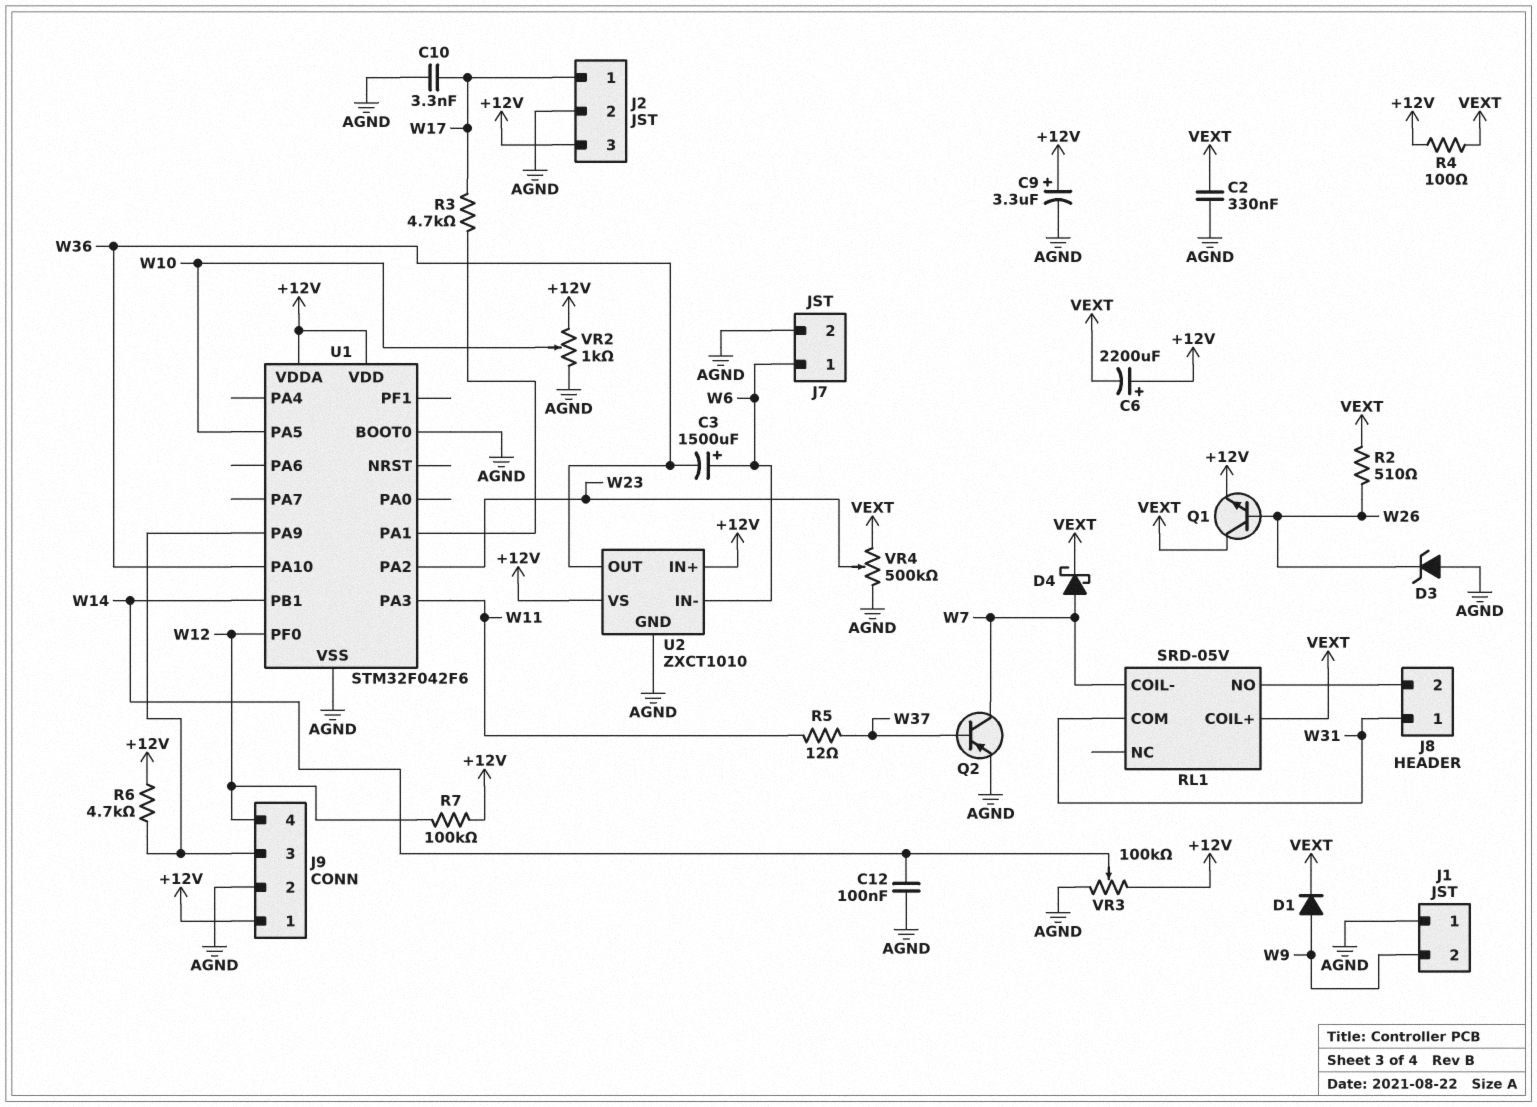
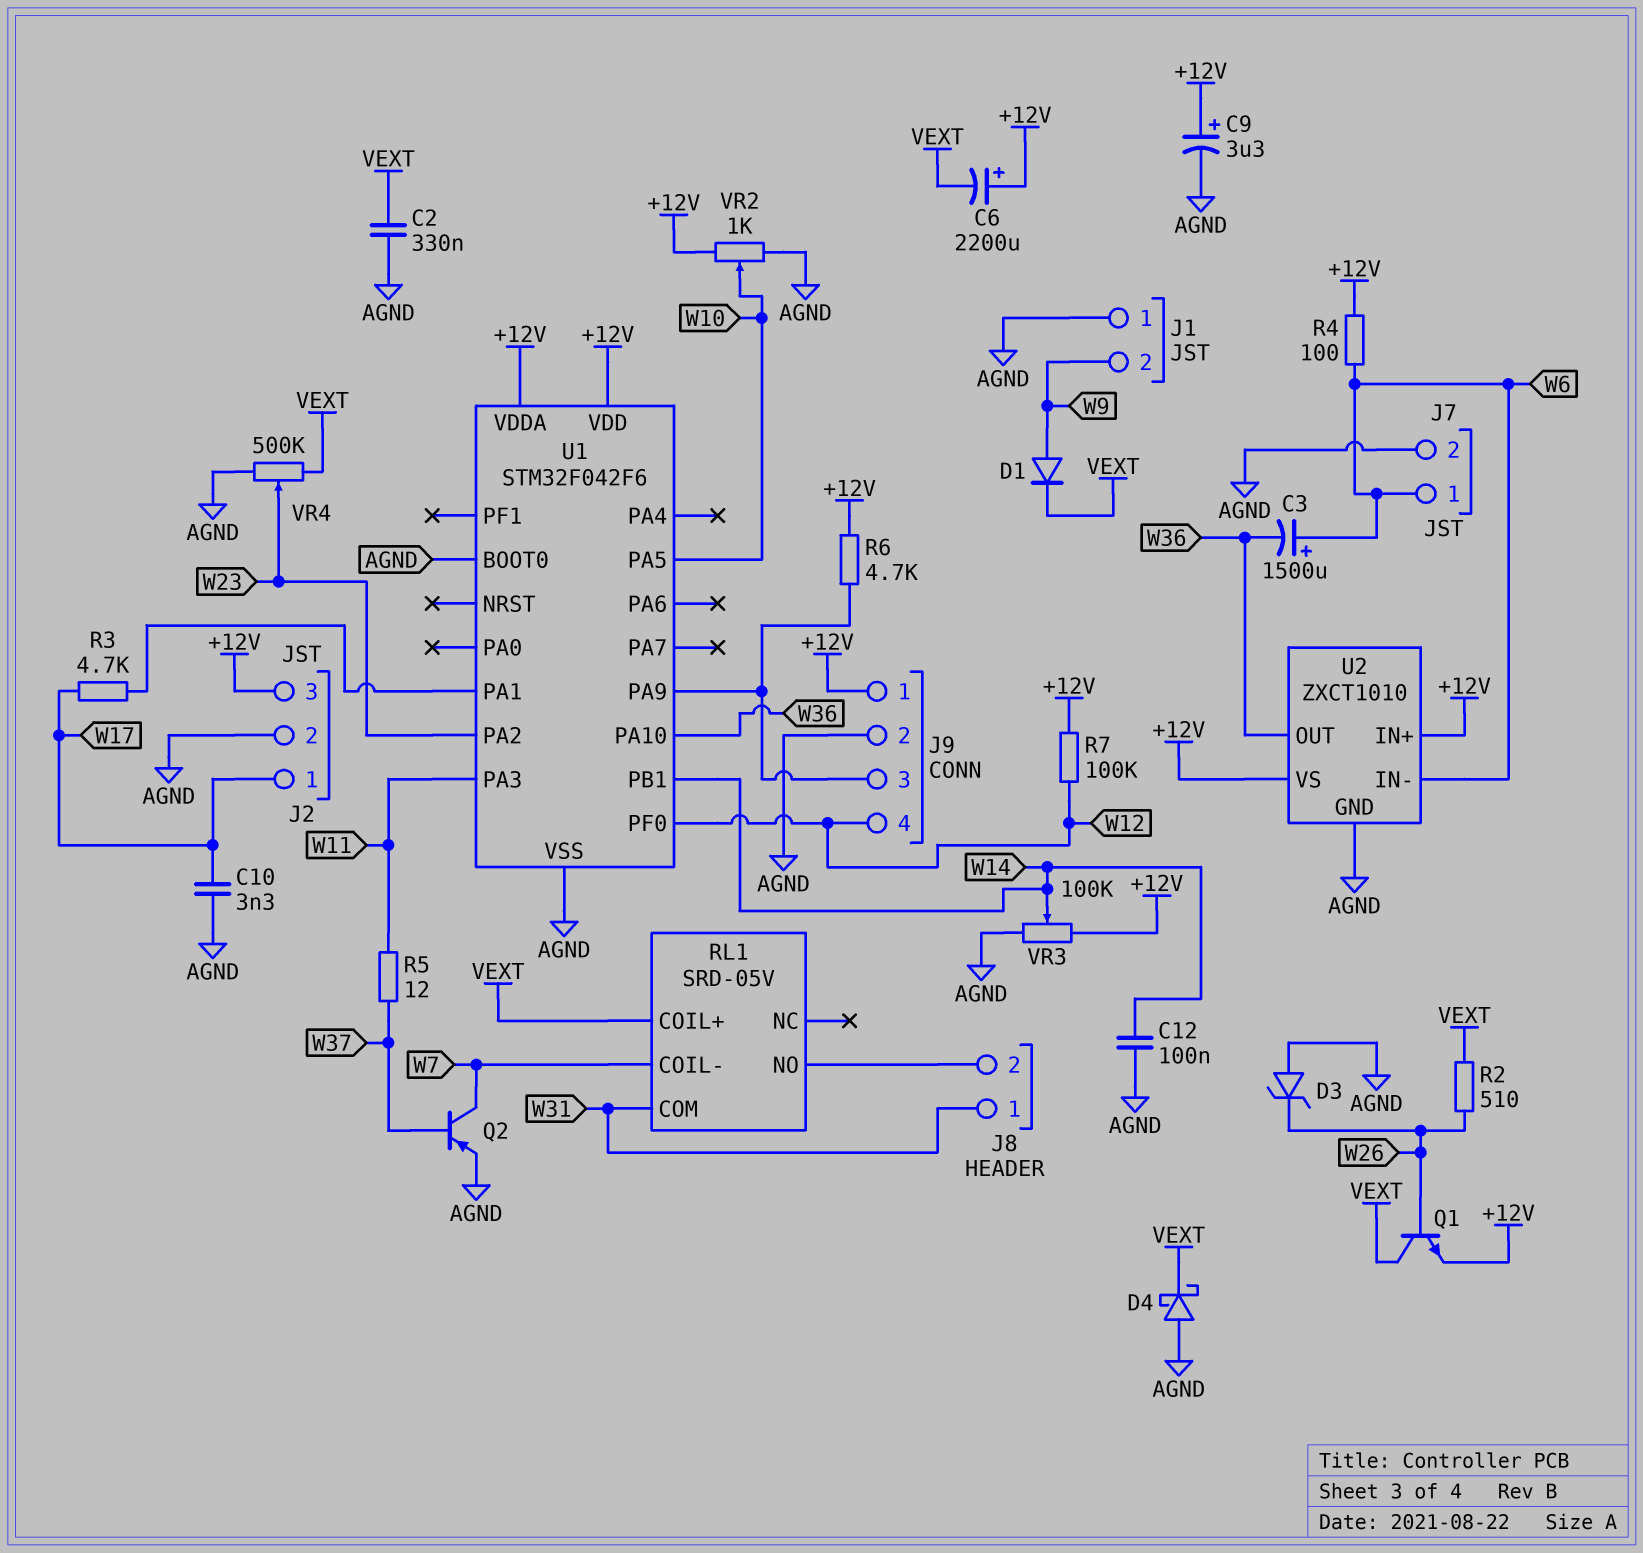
D4: schottky (A W7, K VEXT) -> schottky (A AGND, K VEXT)
R4: 100 (+12V, VEXT) -> 100 (+12V, W6)

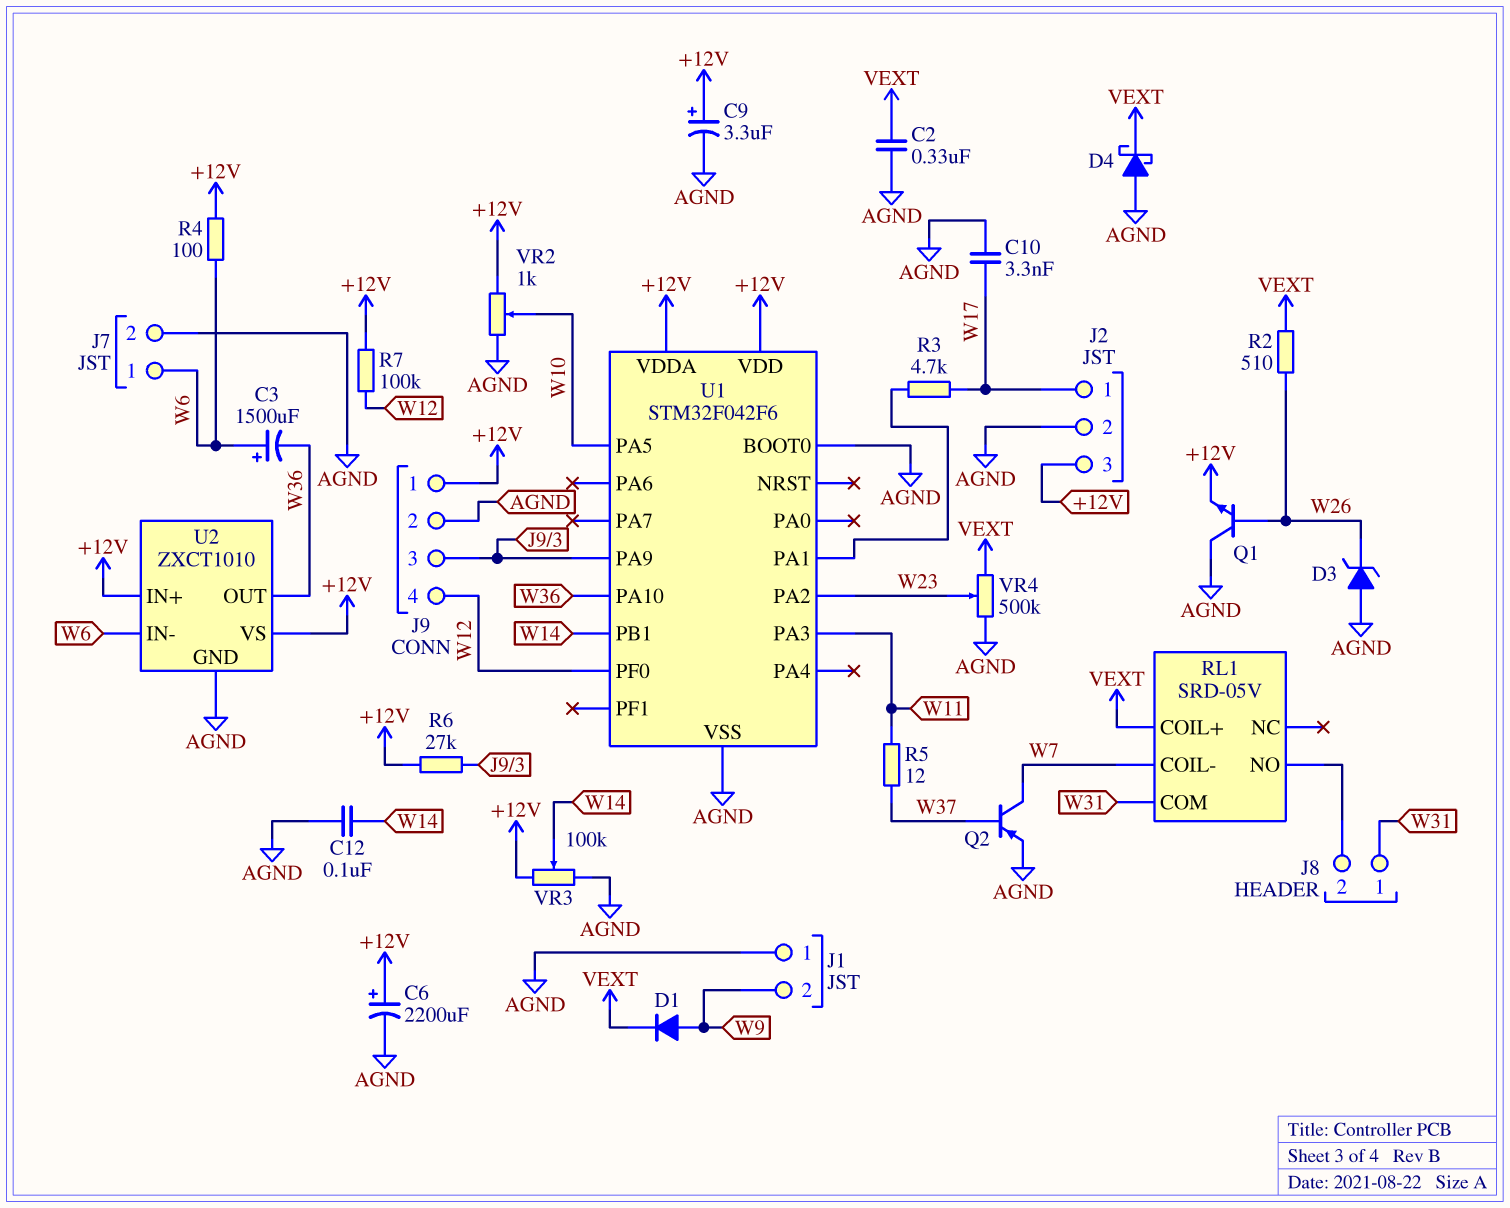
C6: 2200uF (plus +12V, minus VEXT) -> 2200uF (plus +12V, minus AGND)
Q1: NPN (B W26, C VEXT, E +12V) -> NPN (B W26, C AGND, E +12V)
R6: 4.7k (+12V, J9/3) -> 27k (+12V, J9/3)

